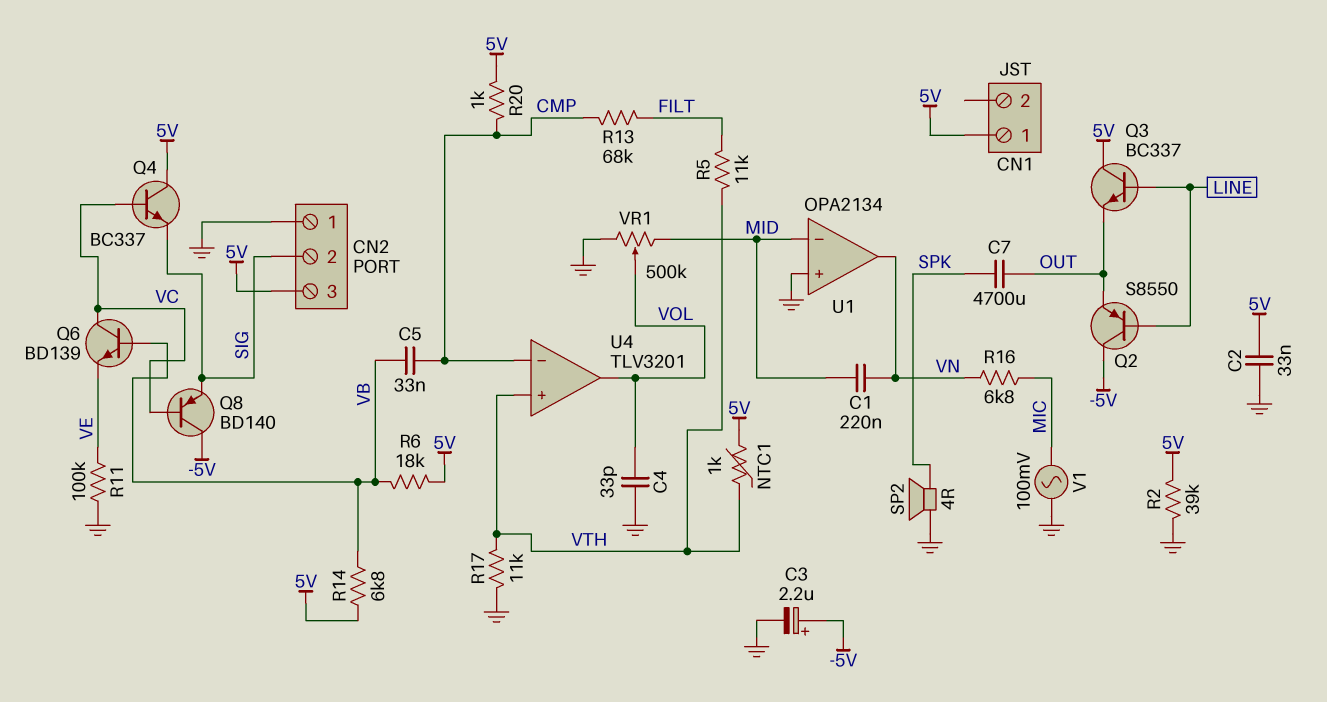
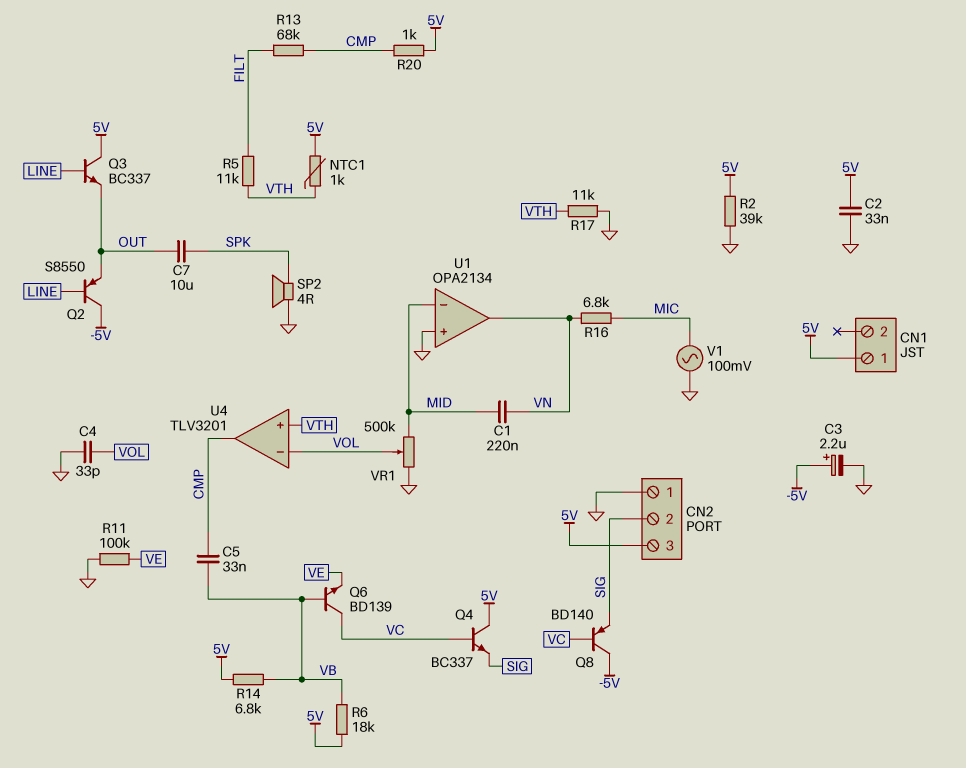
C7: 4700uF (OUT, SPK) -> 10uF (OUT, SPK)
U4 pin in-: CMP -> VOL
U4 pin out: VOL -> CMP

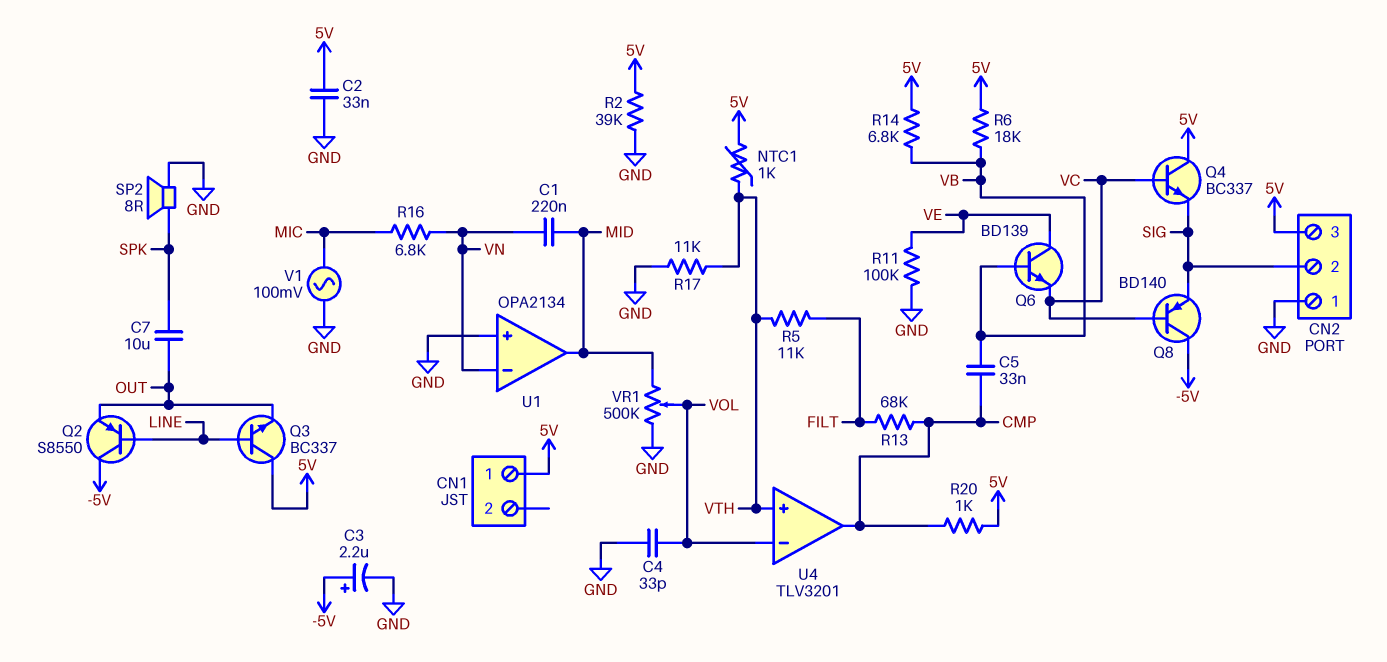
Q6: NPN BD139 (B VB, C VC, E VE) -> NPN BD139 (B VB, C VE, E VC)
SP2: speaker 4R (GND, SPK) -> speaker 8R (GND, SPK)
U1 pin in-: MID -> VN
U1 pin out: VN -> MID

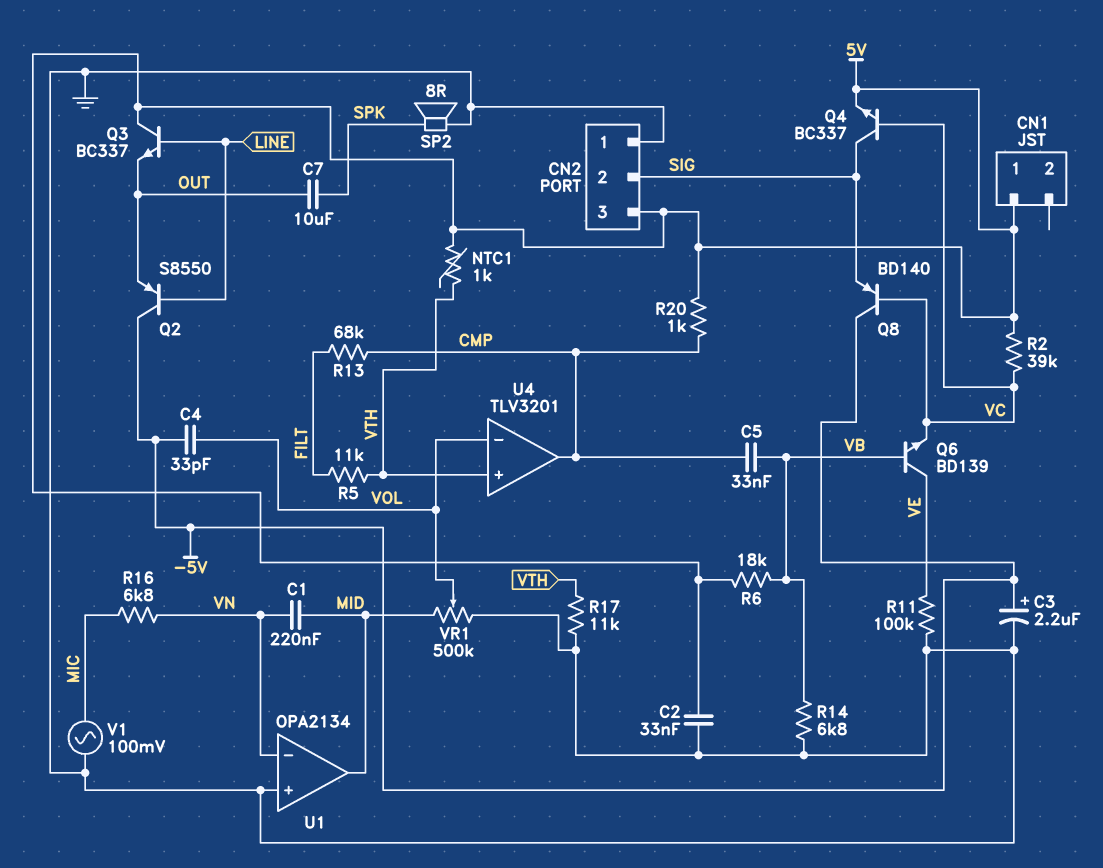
C4: 33pF (GND, VOL) -> 33pF (-5V, VOL)
Q4: NPN BC337 (B VC, C 5V, E SIG) -> NPN BC337 (B VC, C SIG, E 5V)
R2: 39k (5V, GND) -> 39k (5V, VC)
R14: 6.8k (5V, VB) -> 6.8k (GND, VB)

